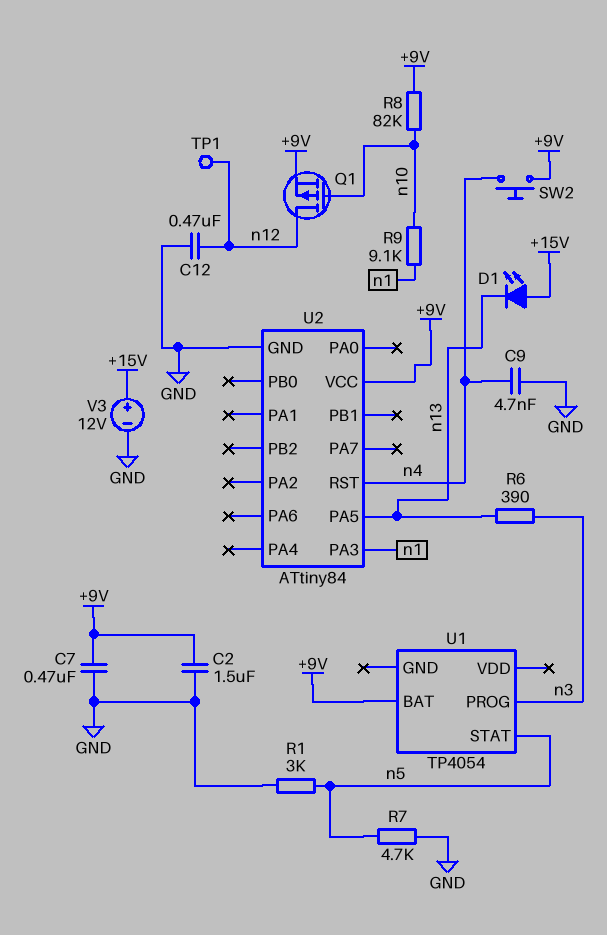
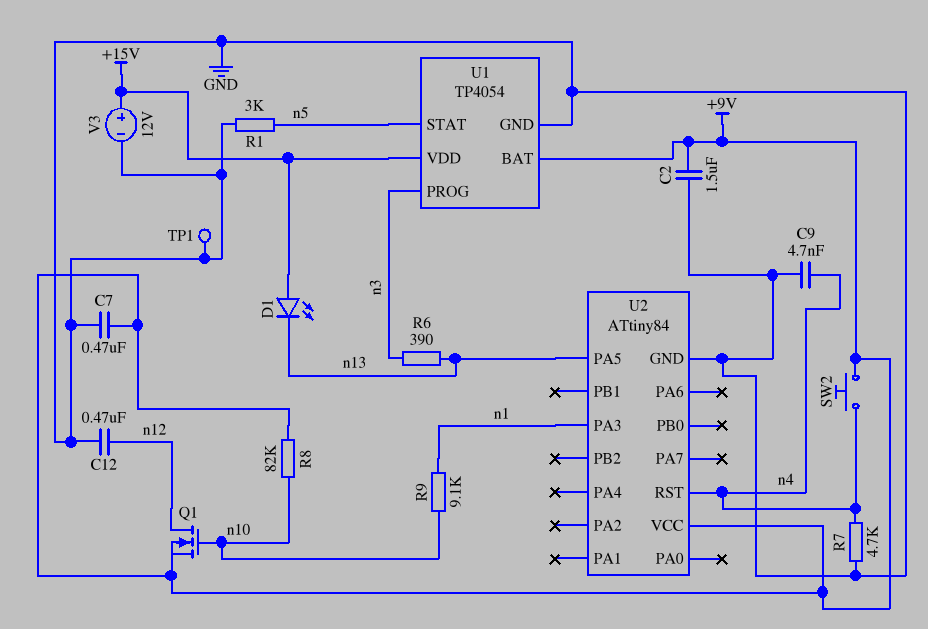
Q1: PMOS (G n10, D n12, S +9V) -> NMOS (G n10, D n12, S +9V)
R7: 4.7k (GND, n5) -> 4.7k (GND, n4)
TP1: test point (n12) -> test point (GND)
U1 pin GND: none -> GND
U1 pin VDD: none -> +15V

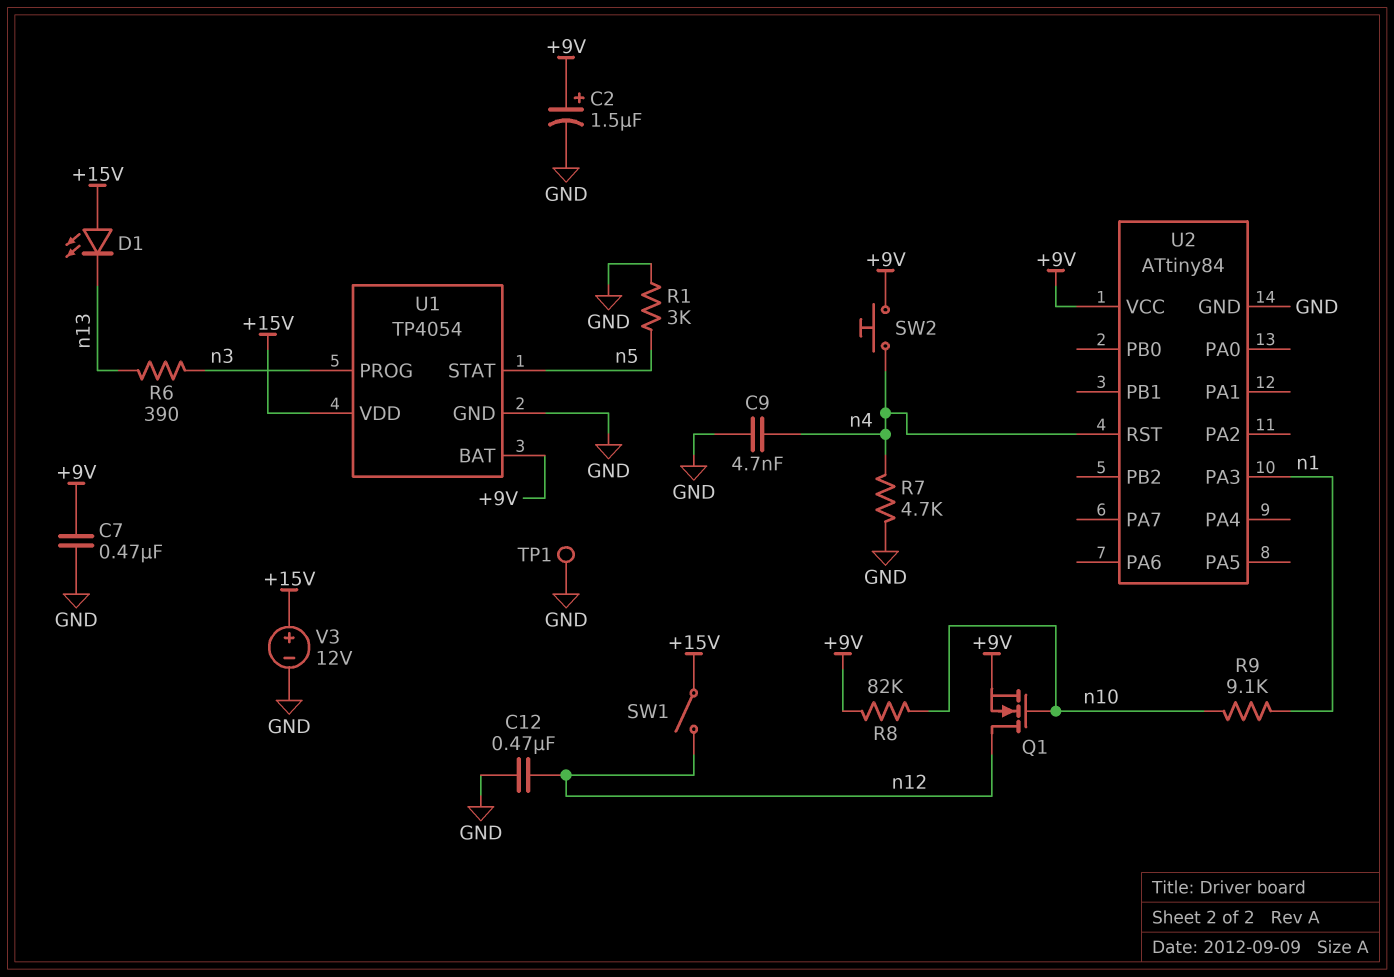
C2: 1.5uF (+9V, GND) -> 1.5uF (plus +9V, minus GND)
SW1: none -> switch (+15V, n12)
U2 pin PA5: n13 -> none

